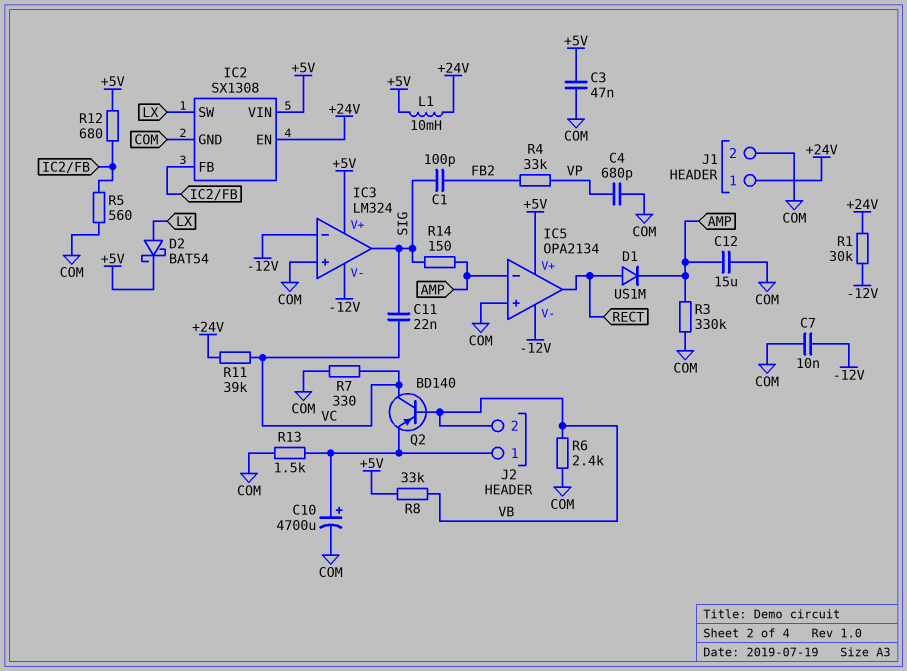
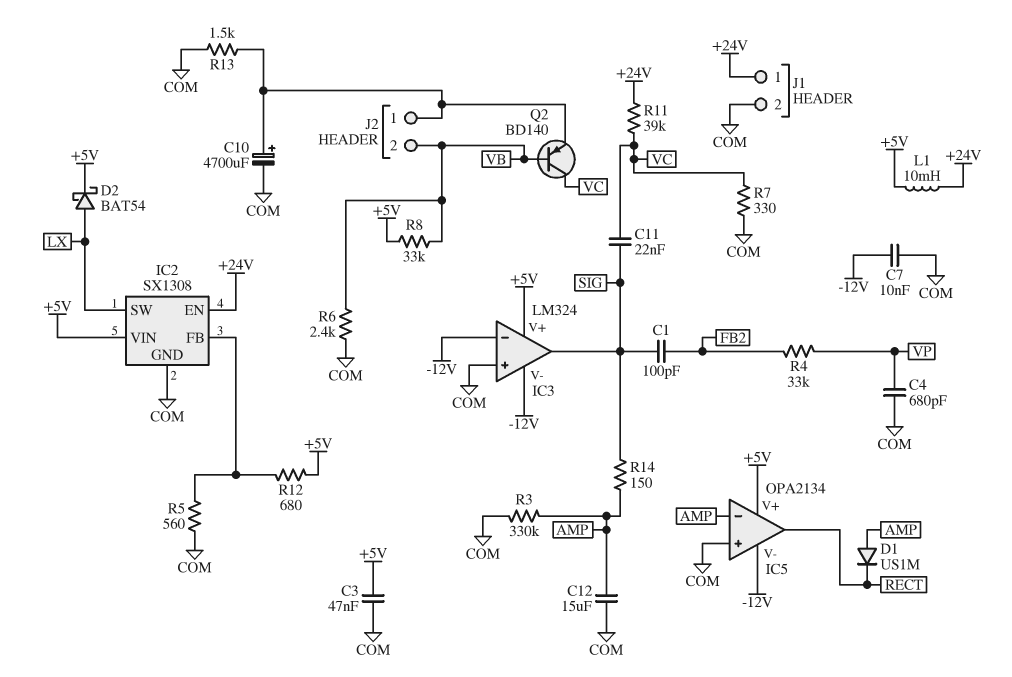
D1: diode US1M (A RECT, K AMP) -> diode US1M (A AMP, K RECT)
R1: 30k (+24V, -12V) -> none

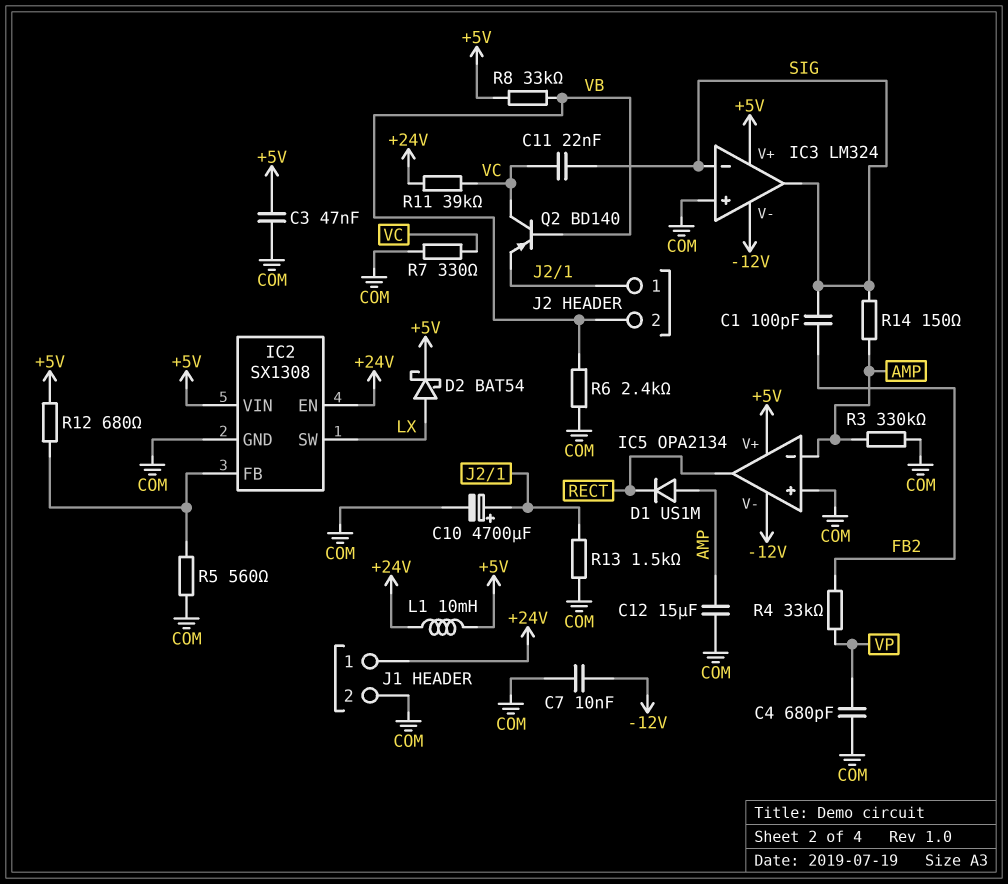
IC3 pin in-: -12V -> SIG

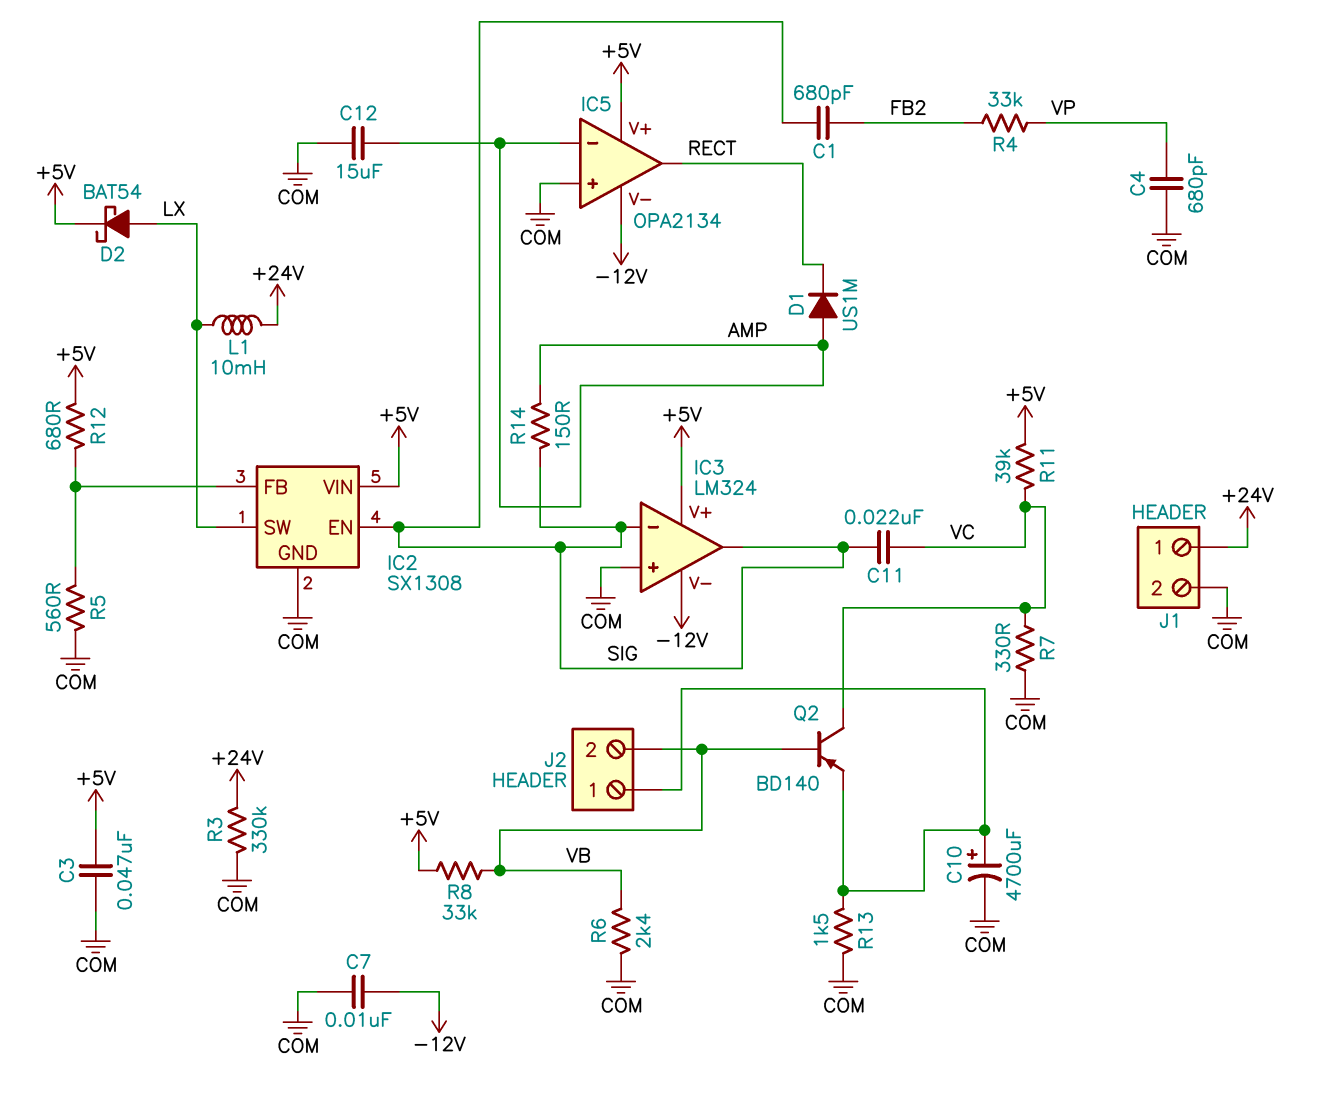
C1: 100pF (FB2, SIG) -> 680pF (FB2, SIG)
IC2 pin EN: +24V -> SIG
L1: 10mH (+5V, +24V) -> 10mH (+24V, LX)
R3: 330k (AMP, COM) -> 330k (+24V, COM)
R11: 39k (+24V, VC) -> 39k (+5V, VC)

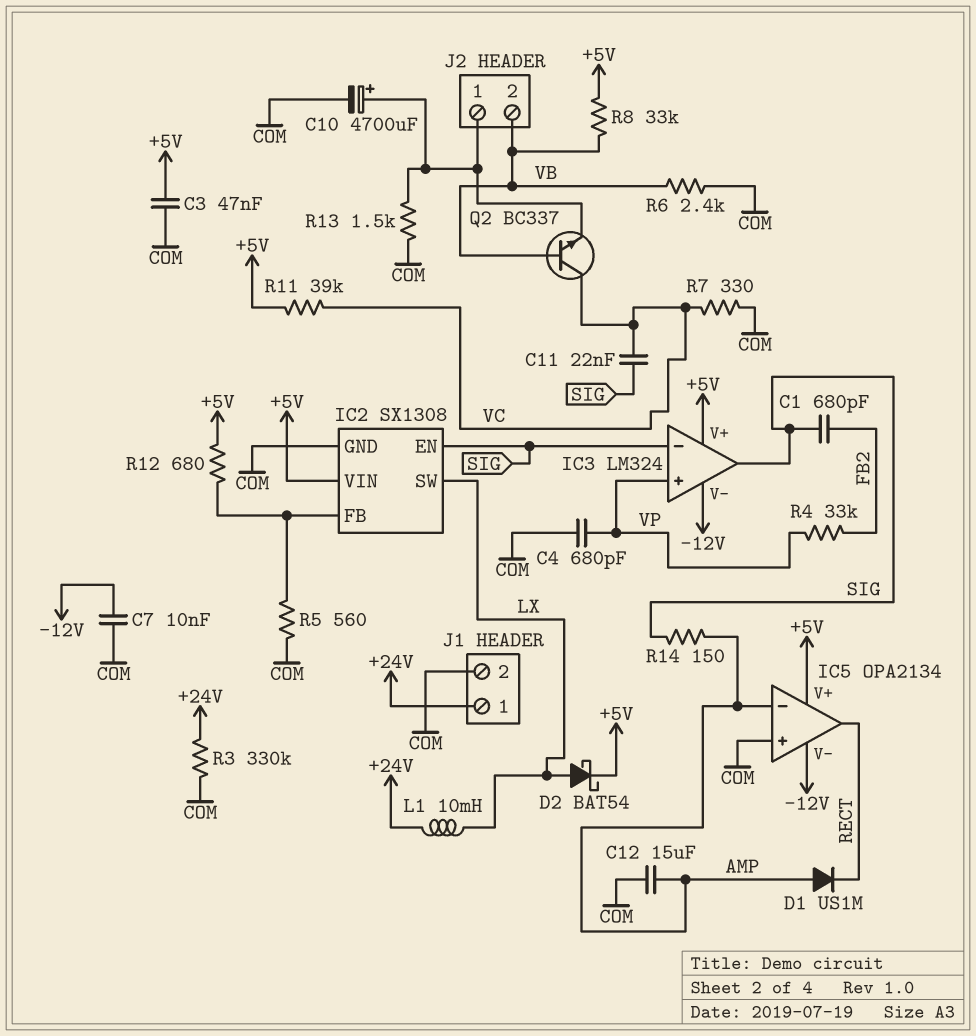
IC3 pin in+: COM -> VP
Q2: PNP BD140 (B VB, C VC, E J2/1) -> NPN BC337 (B VB, C VC, E J2/1)

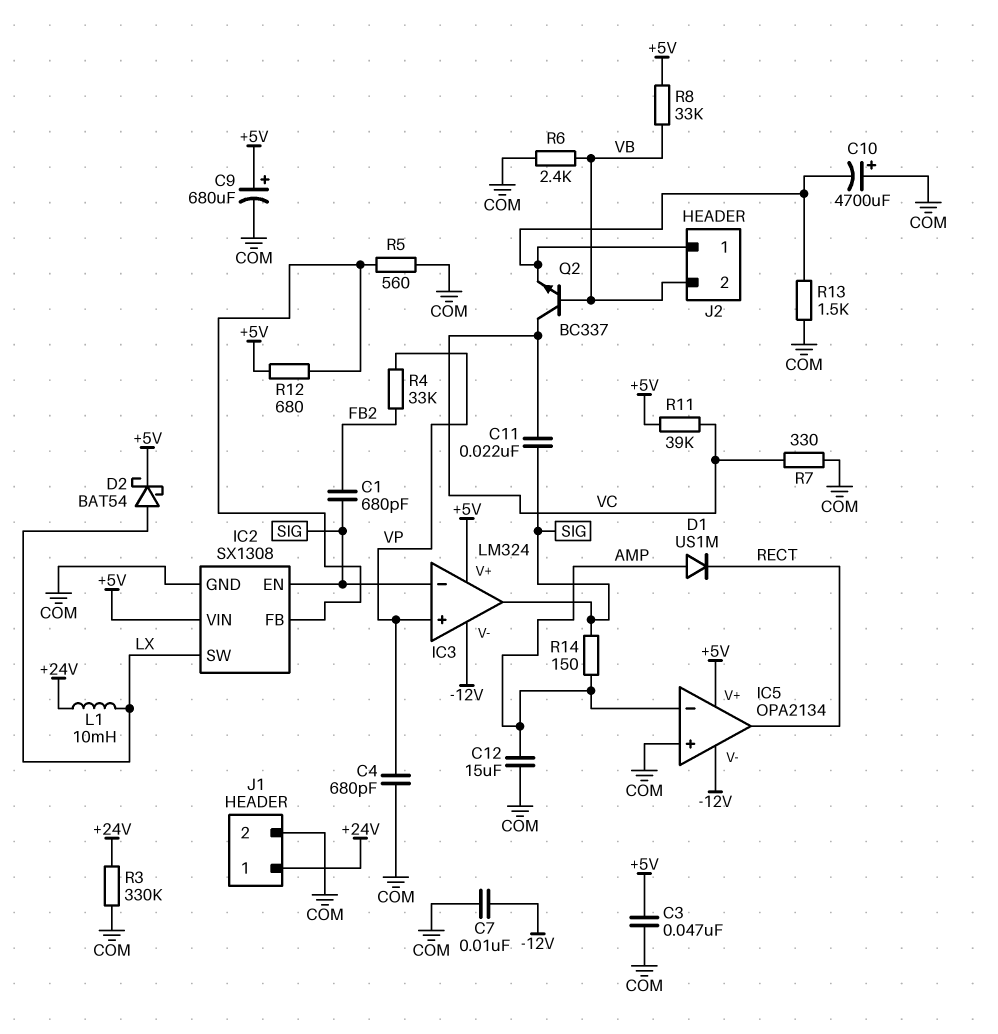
C9: none -> 680uF (plus +5V, minus COM)
C10: 4700uF (plus J2/1, minus COM) -> 4700uF (plus COM, minus J2/1)

